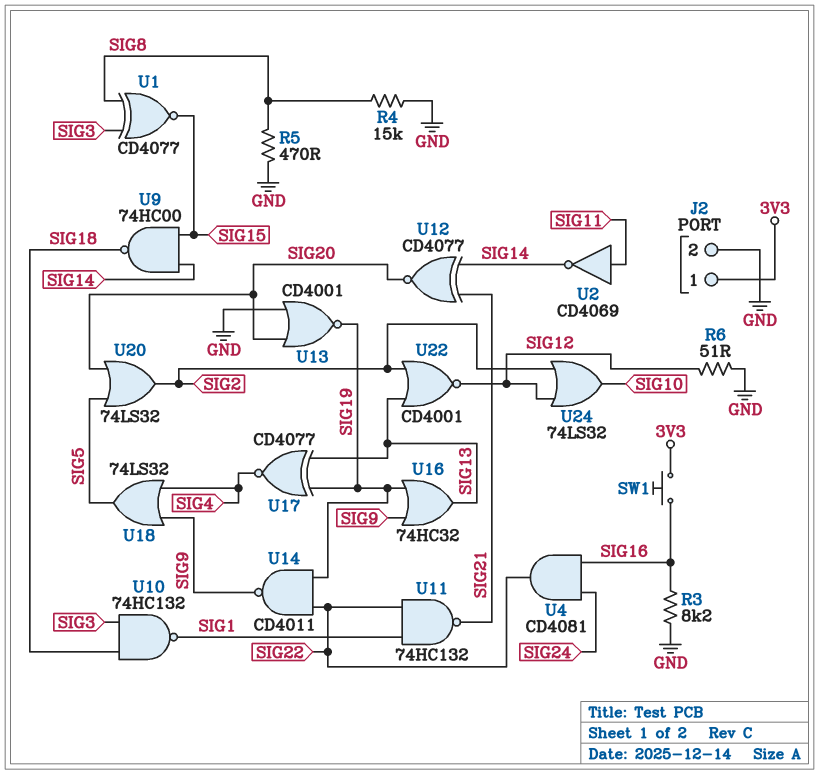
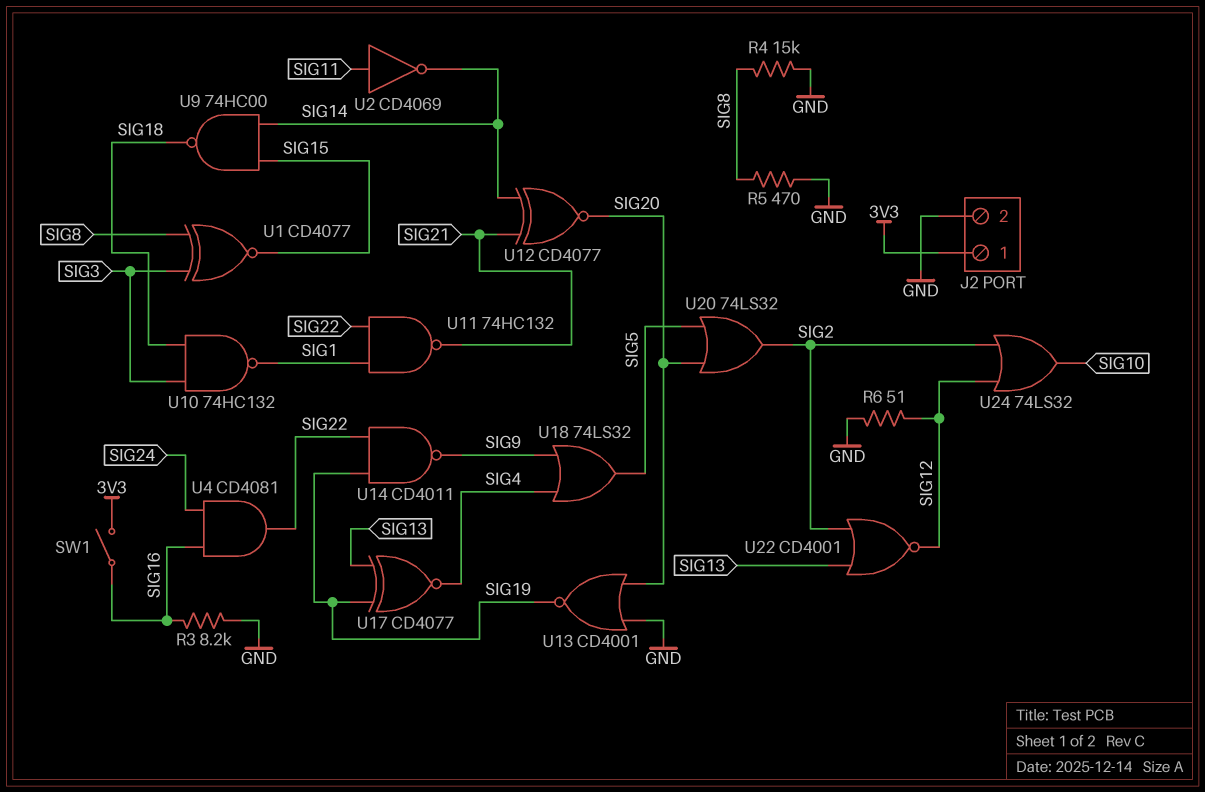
SW1: button (3V3, SIG16) -> switch (3V3, SIG16)
U16: OR 74HC32 (in SIG9, in SIG19, out SIG13) -> none

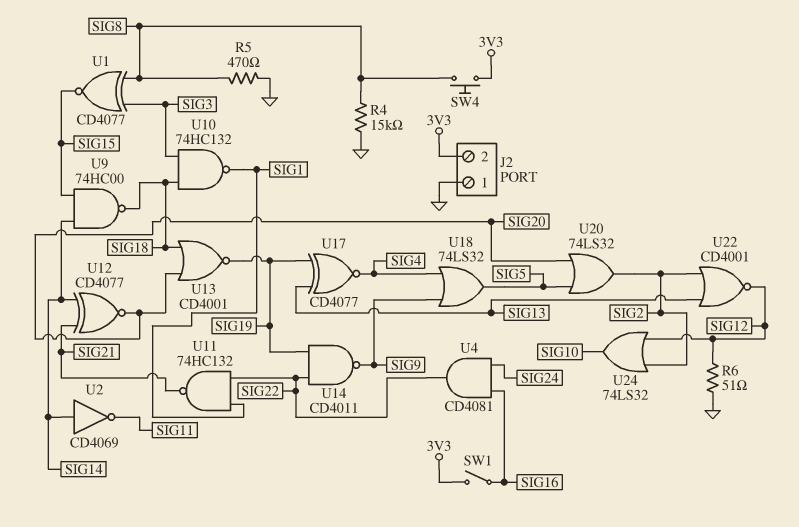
J2 pin 1: 3V3 -> GND
J2 pin 2: GND -> 3V3
R3: 8.2k (GND, SIG16) -> none
SW4: none -> button (3V3, SIG8)
U2: NOT CD4069 (in SIG11, out SIG14) -> NOT CD4069 (in SIG14, out SIG11)
U13: NOR CD4001 (in GND, in SIG20, out SIG19) -> NOR CD4001 (in SIG18, in SIG20, out SIG19)

